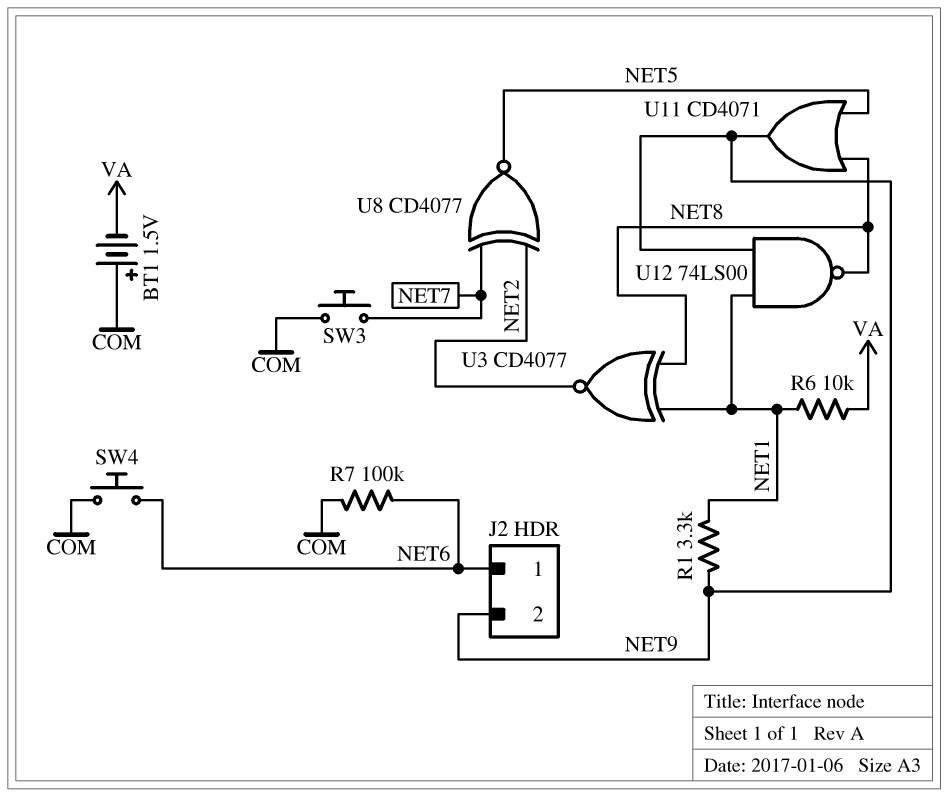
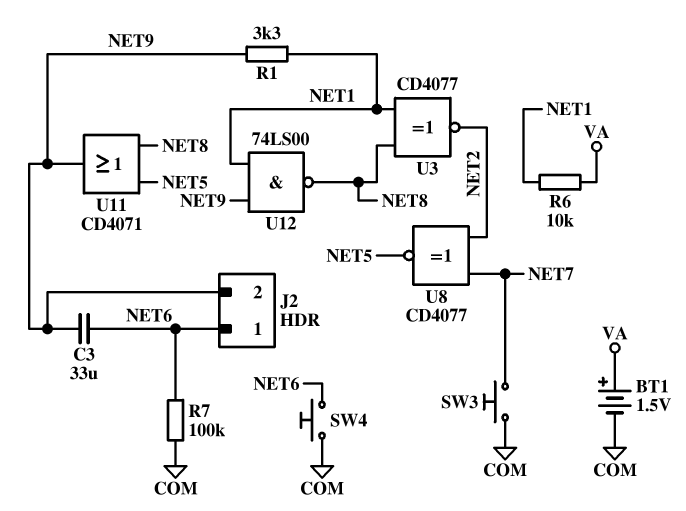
BT1: 1.5V (plus COM, minus VA) -> 1.5V (plus VA, minus COM)
C3: none -> 33uF (NET6, NET9)

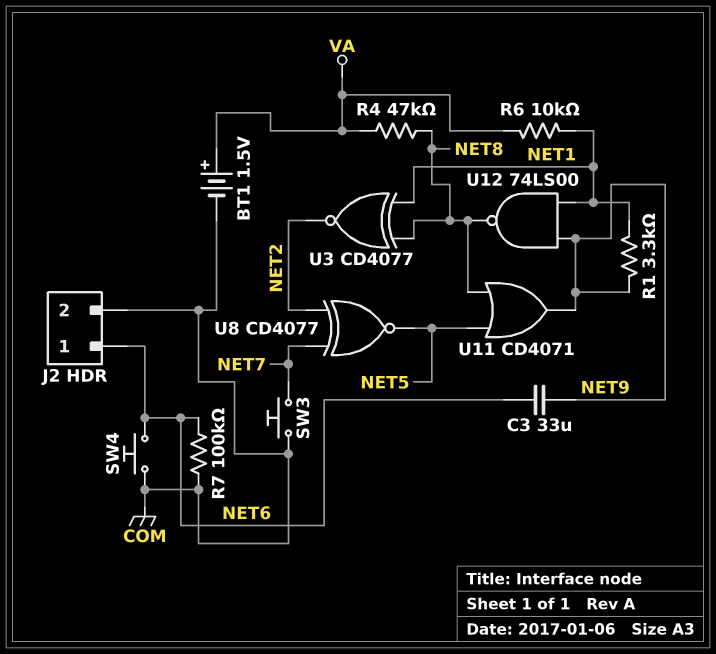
J2 pin 2: NET9 -> COM
R4: none -> 47k (NET8, VA)

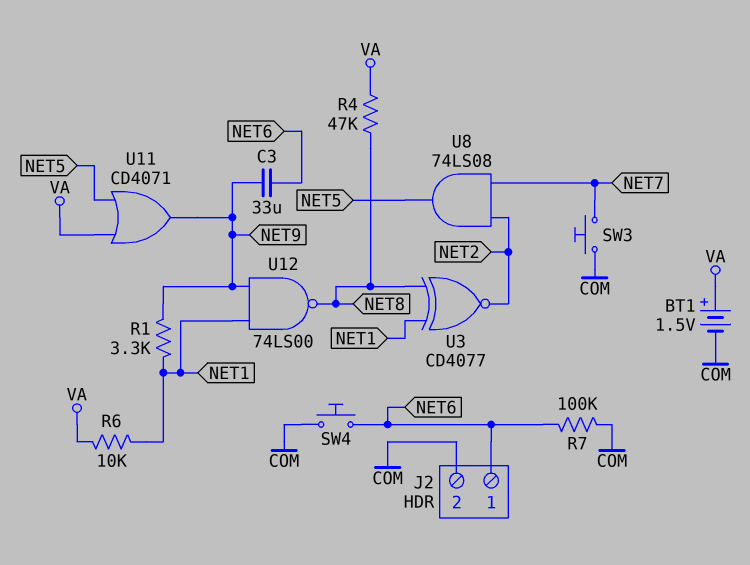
U8: XNOR CD4077 (in NET2, in NET7, out NET5) -> AND 74LS08 (in NET2, in NET7, out NET5)
U11: OR CD4071 (in NET5, in NET8, out NET9) -> OR CD4071 (in NET5, in VA, out NET9)

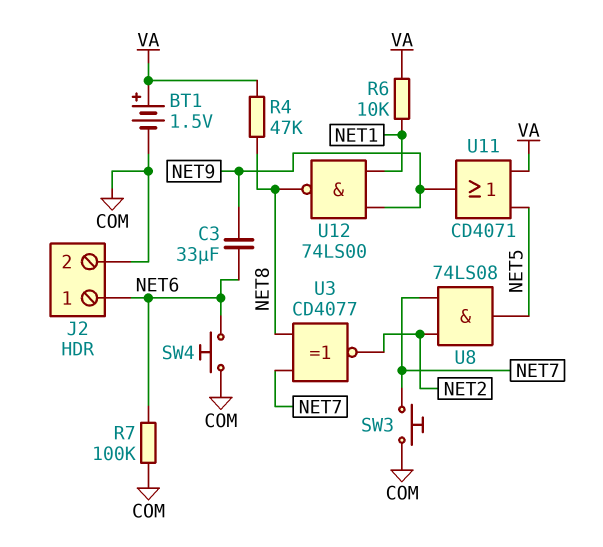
R1: 3.3k (NET1, NET9) -> none
U3: XNOR CD4077 (in NET1, in NET8, out NET2) -> XNOR CD4077 (in NET7, in NET8, out NET2)

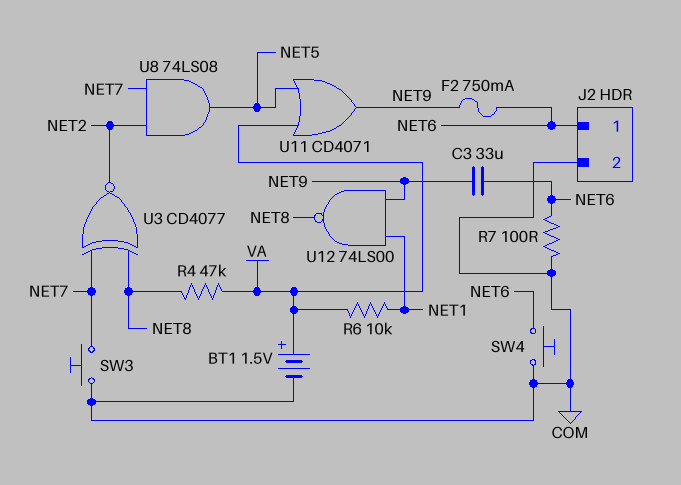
F2: none -> 750mA (NET6, NET9)
R7: 100k (COM, NET6) -> 100 (COM, NET6)

